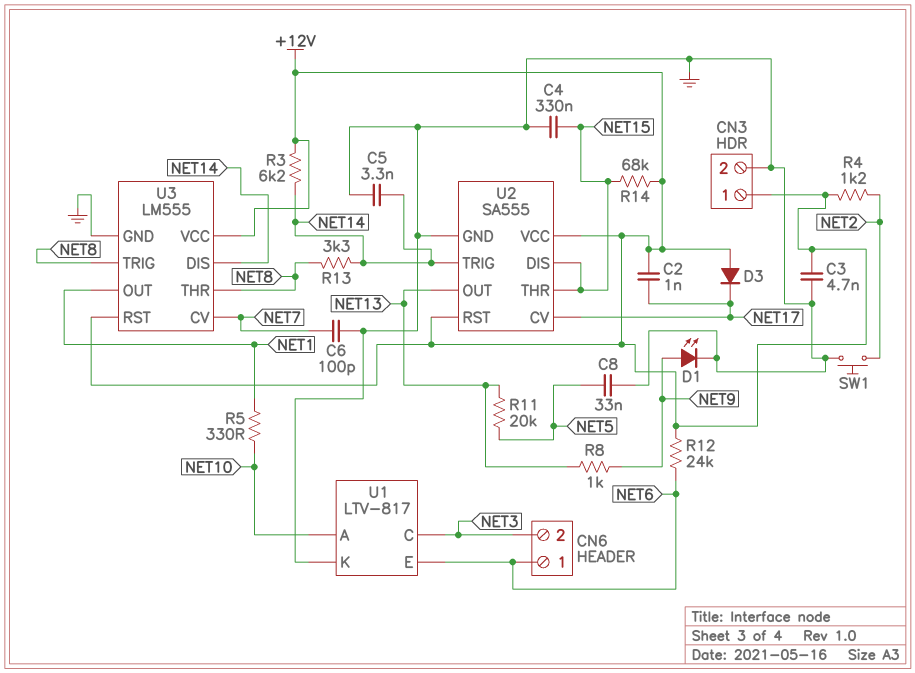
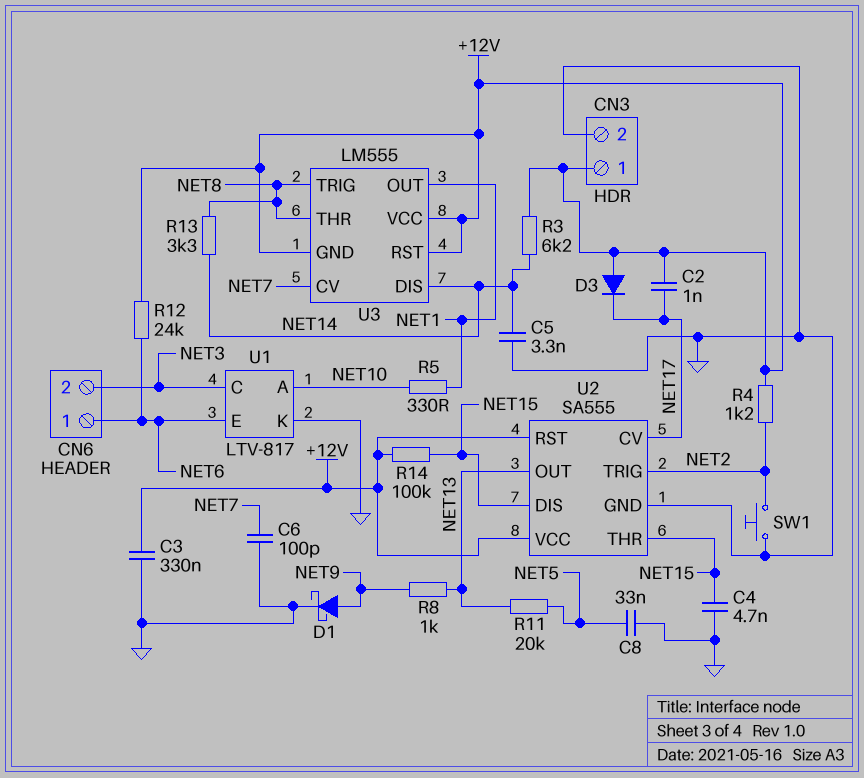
C3: 4.7nF (+12V, GND) -> 330nF (+12V, GND)
C4: 330nF (GND, NET15) -> 4.7nF (GND, NET15)
D1: LED (A NET9, K GND) -> schottky (A NET9, K GND)
R14: 68k (+12V, NET15) -> 100k (+12V, NET15)
U2 pin TRIG: NET14 -> NET2
U3 pin GND: GND -> +12V

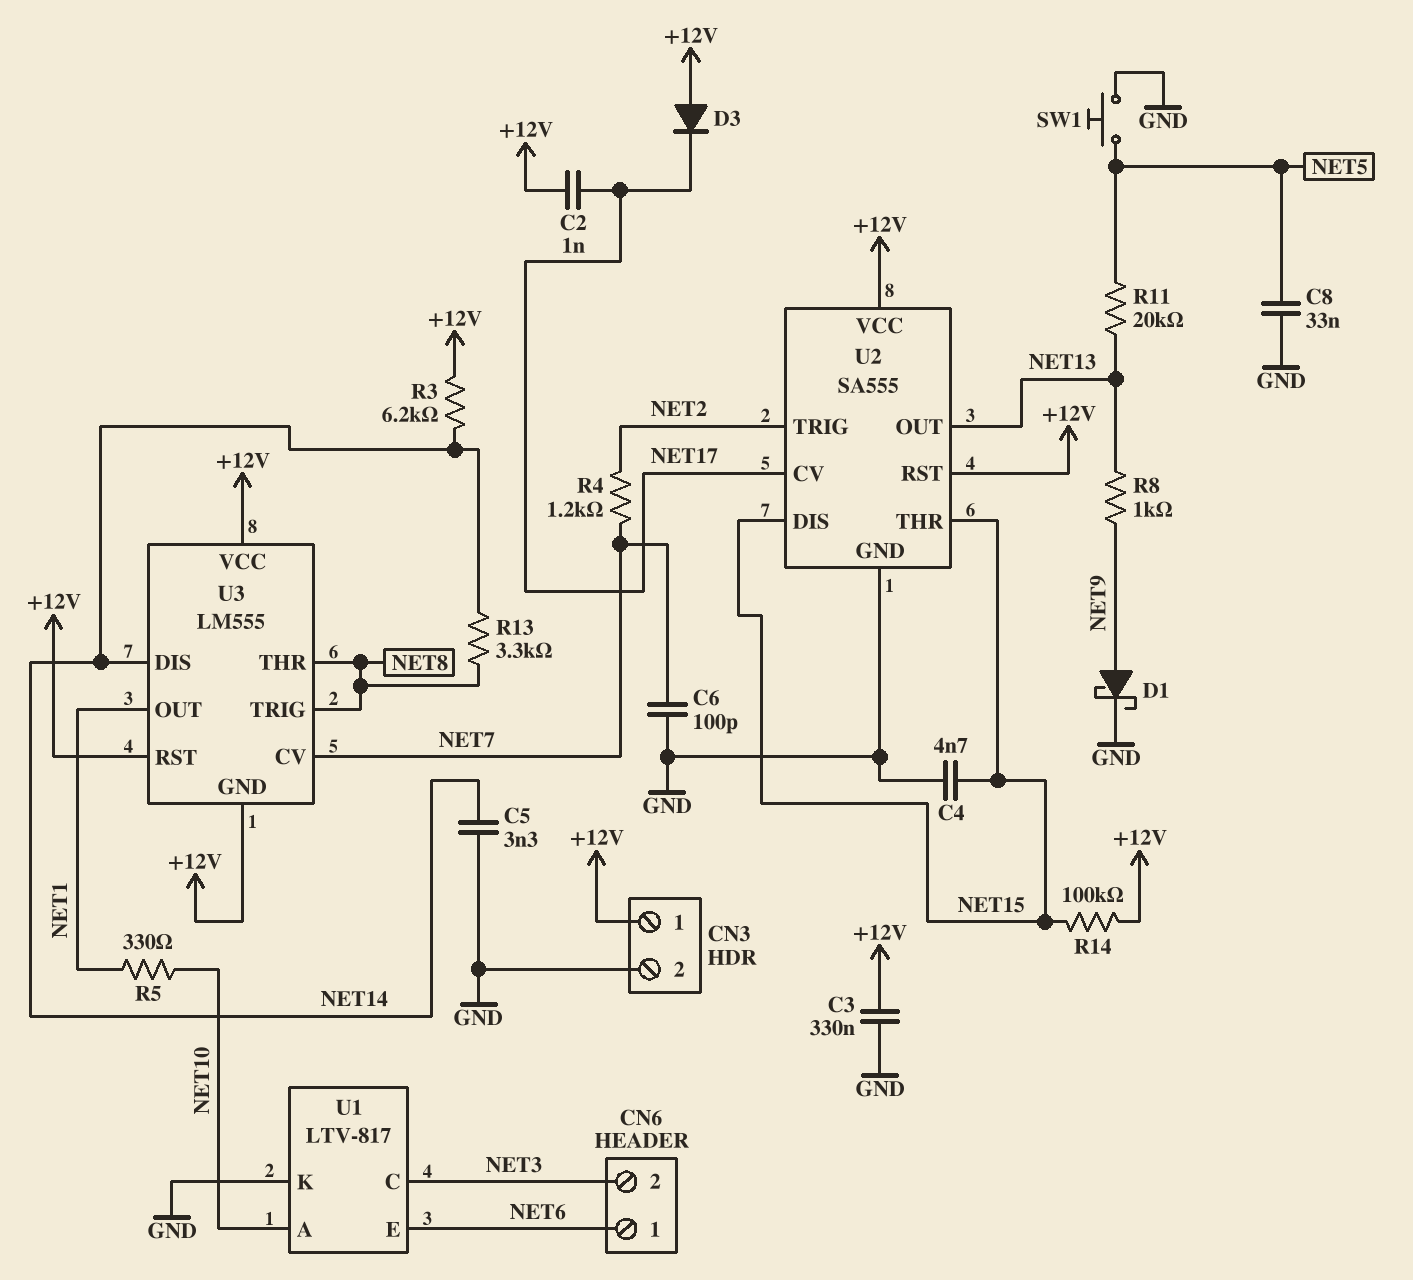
R4: 1.2k (+12V, NET2) -> 1.2k (NET2, NET7)
R12: 24k (+12V, NET6) -> none
SW1: button (GND, NET2) -> button (GND, NET5)

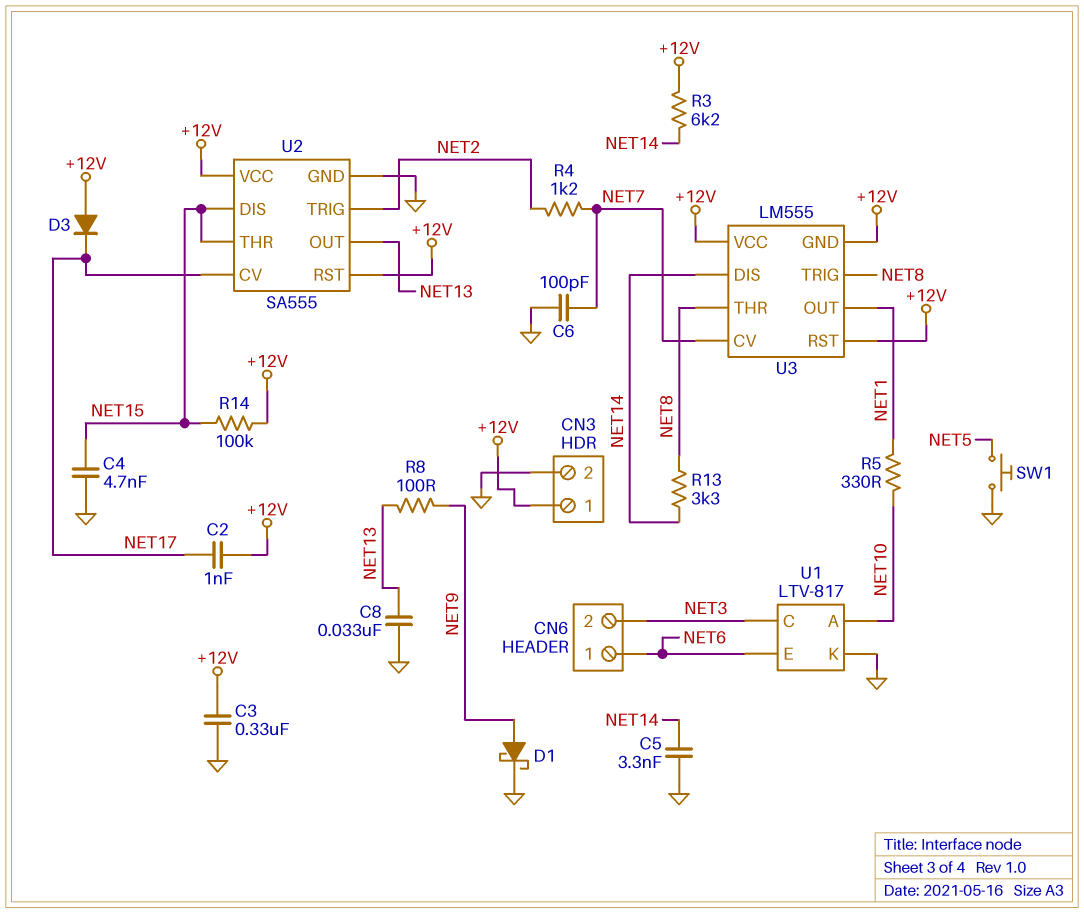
C8: 33nF (GND, NET5) -> 33nF (GND, NET13)
R8: 1k (NET9, NET13) -> 100 (NET9, NET13)
R11: 20k (NET5, NET13) -> none

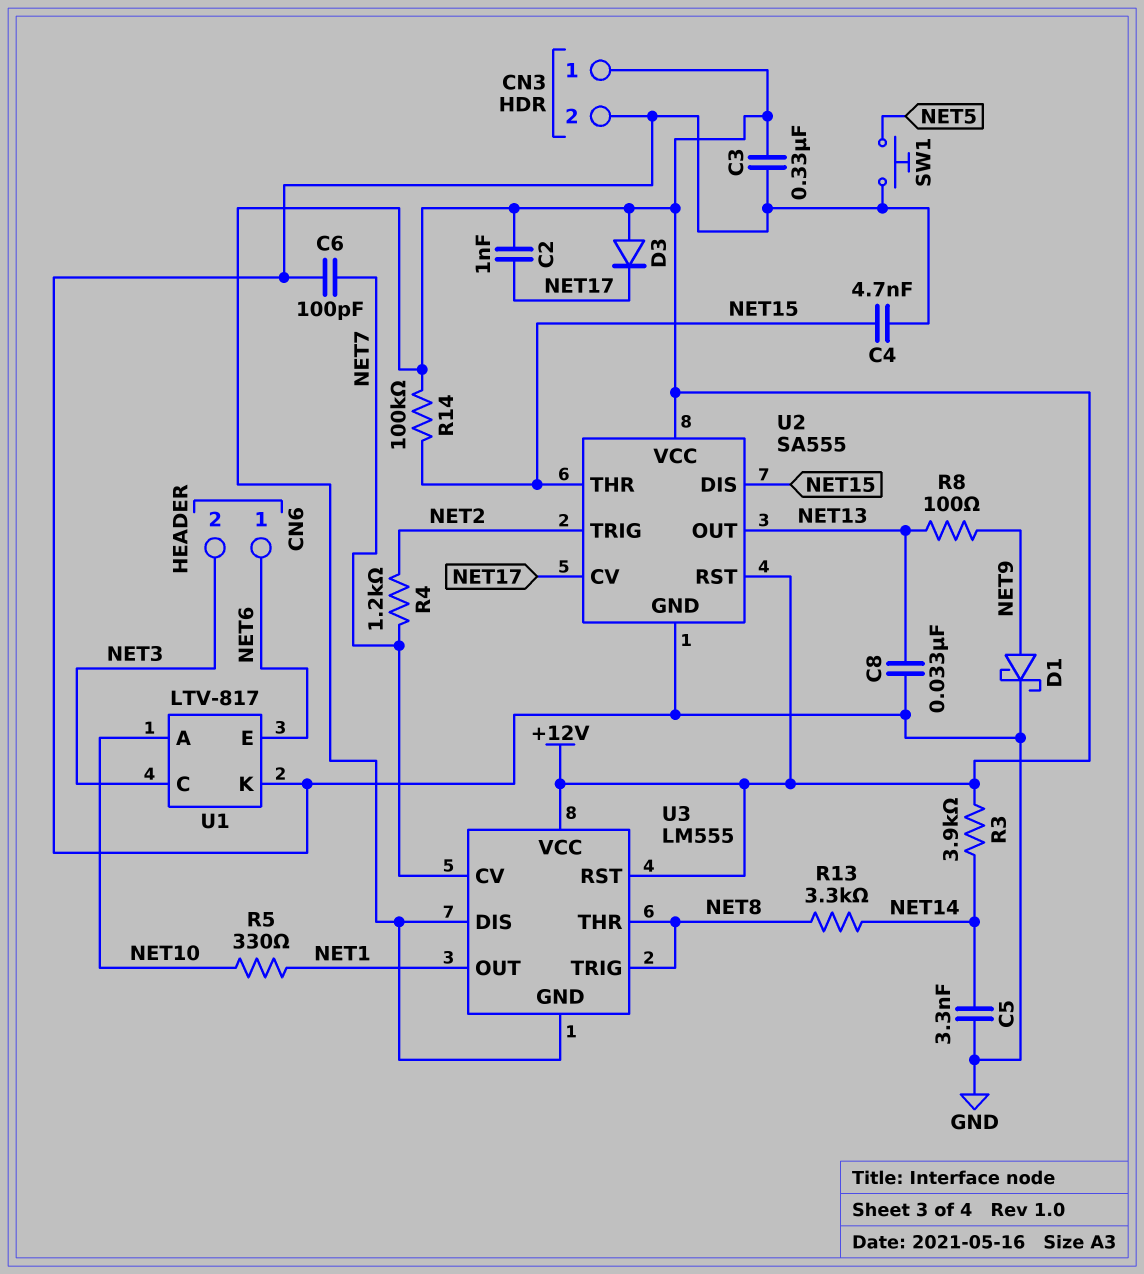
R3: 6.2k (+12V, NET14) -> 3.9k (+12V, NET14)
U3 pin DIS: NET14 -> +12V

